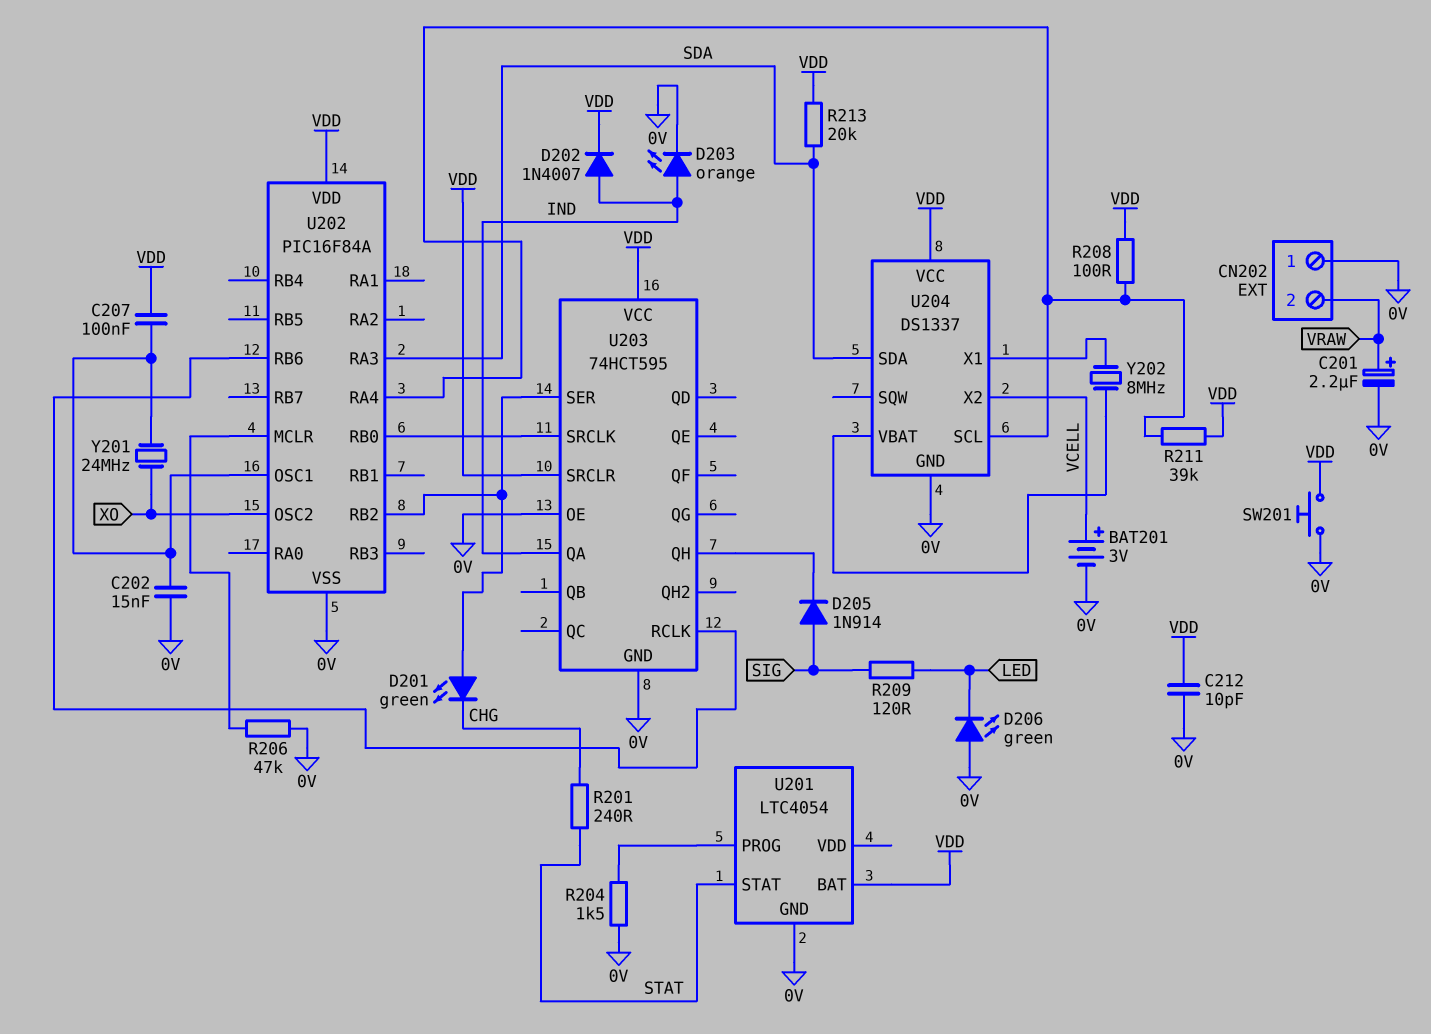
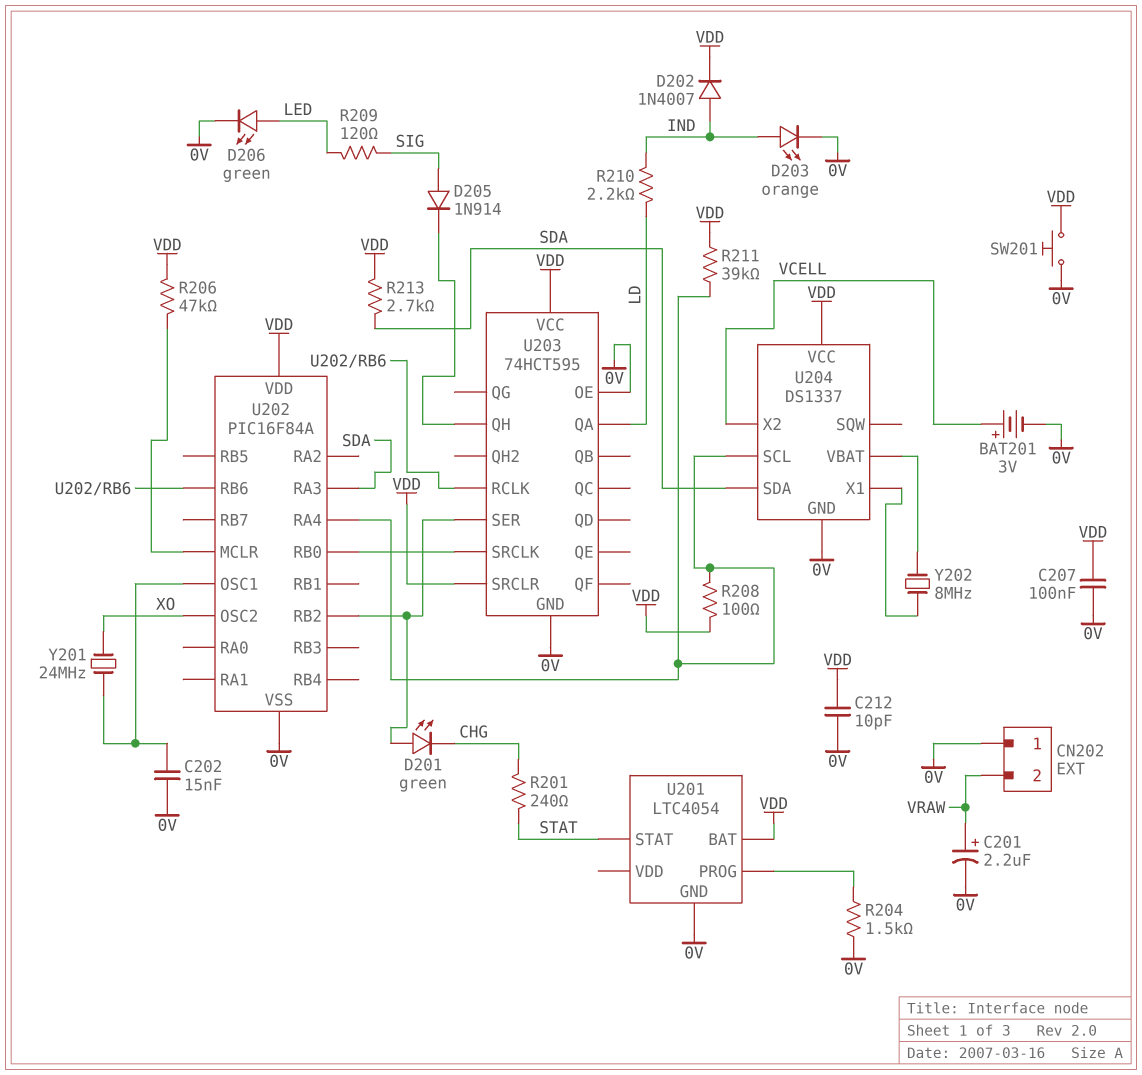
C207: 100nF (U202/OSC1, VDD) -> 100nF (0V, VDD)
D206: LED green (A 0V, K LED) -> LED green (A LED, K 0V)
R206: 47k (0V, U202/MCLR) -> 47k (U202/MCLR, VDD)
R210: none -> 2.2k (IND, LD)
R213: 20k (SDA, VDD) -> 2.7k (SDA, VDD)
U203 pin QA: IND -> LD

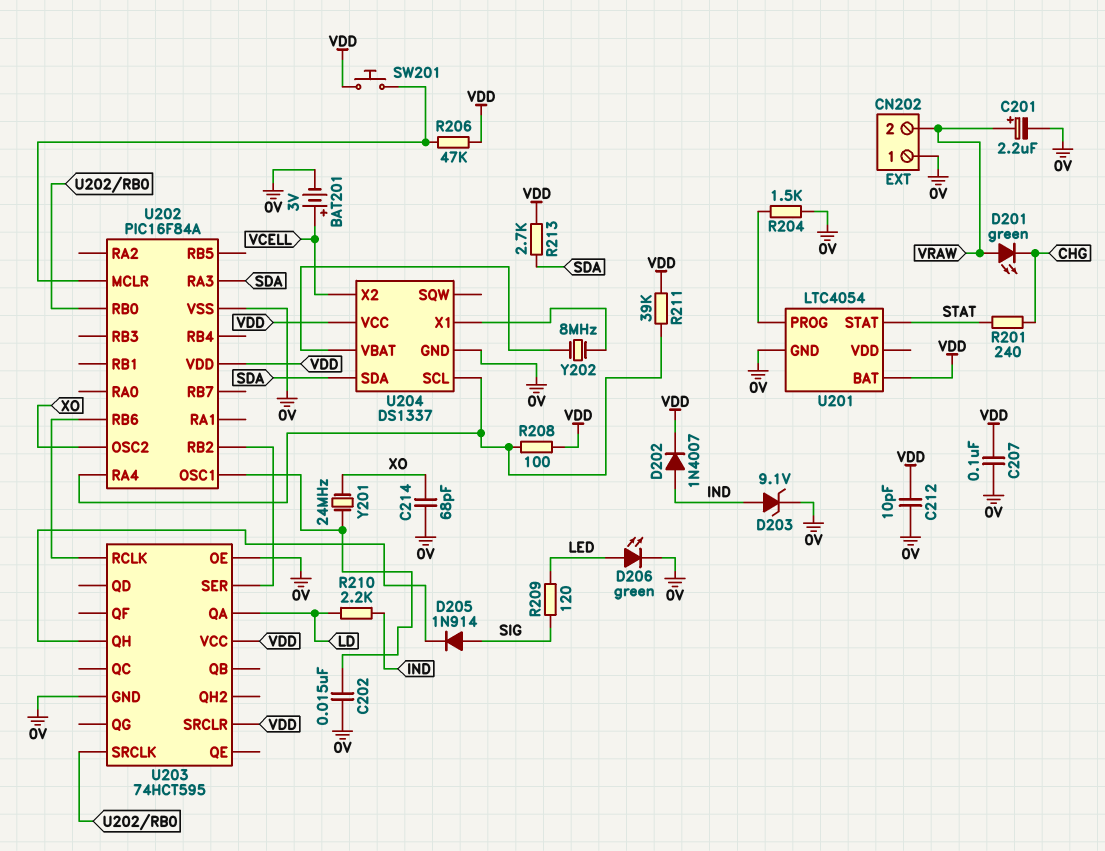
C214: none -> 68pF (0V, XO)
D201: LED green (A U202/RB2, K CHG) -> LED green (A VRAW, K CHG)
D203: LED orange (A IND, K 0V) -> zener 9.1V (A IND, K 0V)
SW201: button (0V, VDD) -> button (U202/MCLR, VDD)

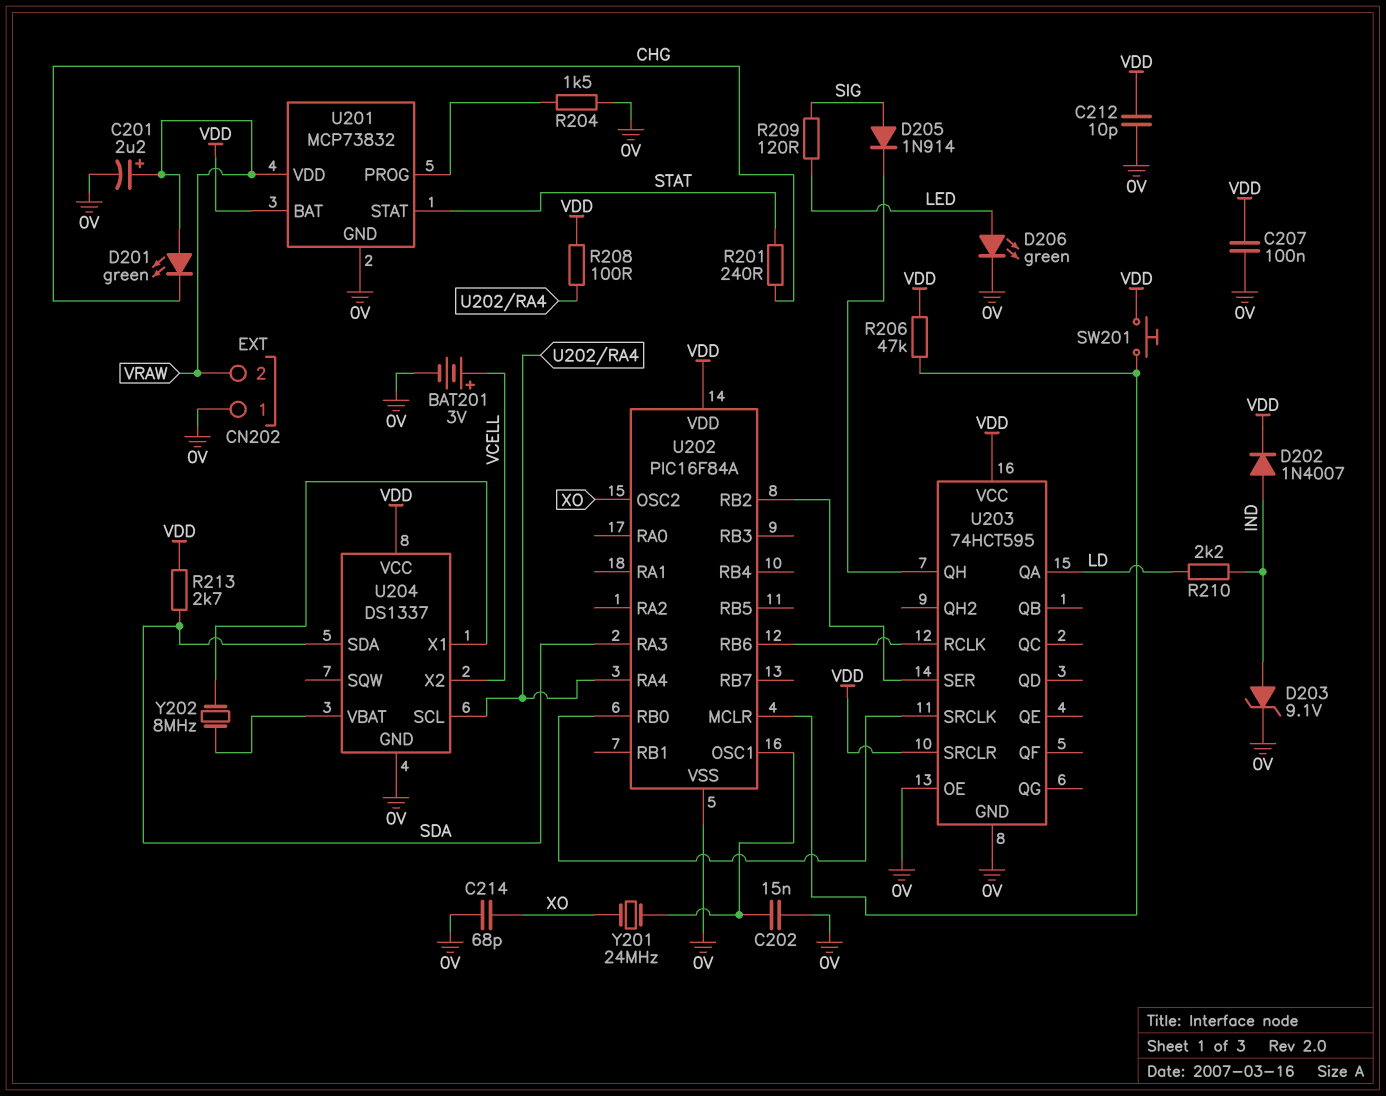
R211: 39k (U202/RA4, VDD) -> none
U201: LTC4054 -> MCP73832
U201 pin VDD: none -> VRAW

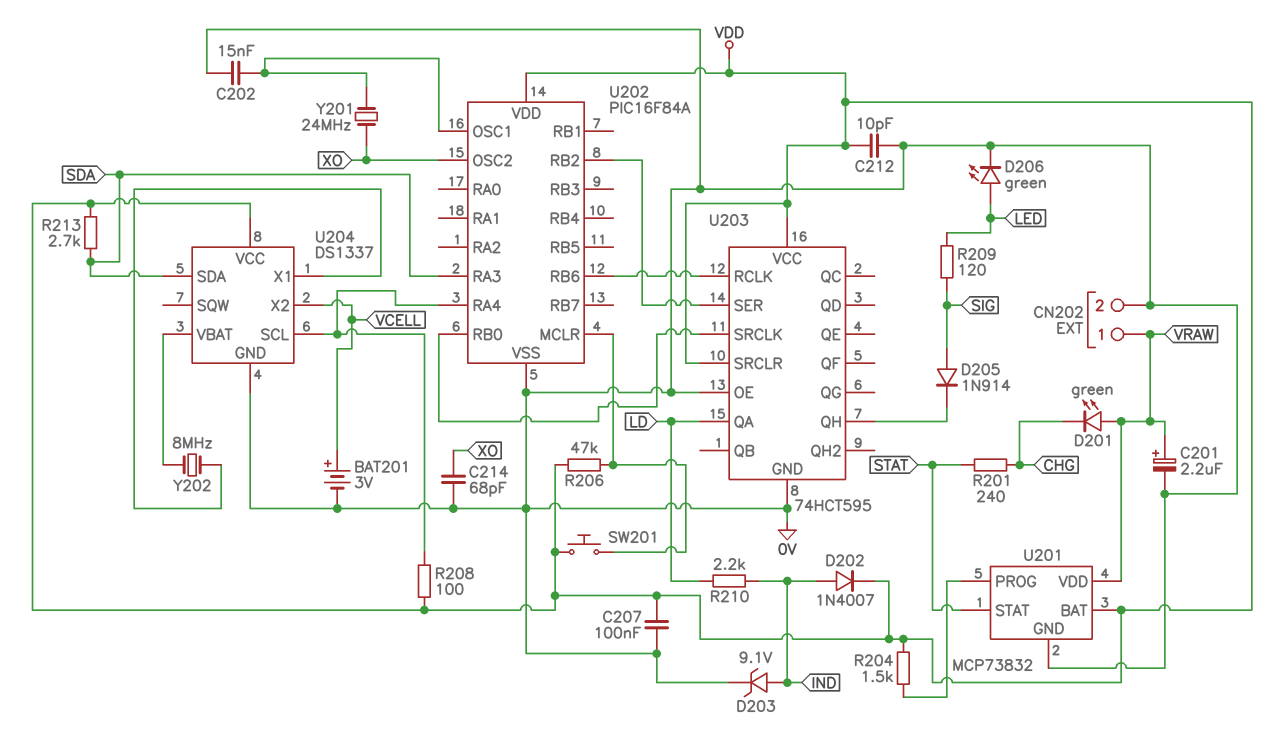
CN202 pin 1: 0V -> VRAW
CN202 pin 2: VRAW -> 0V
R204: 1.5k (0V, U201/PROG) -> 1.5k (U201/PROG, VDD)

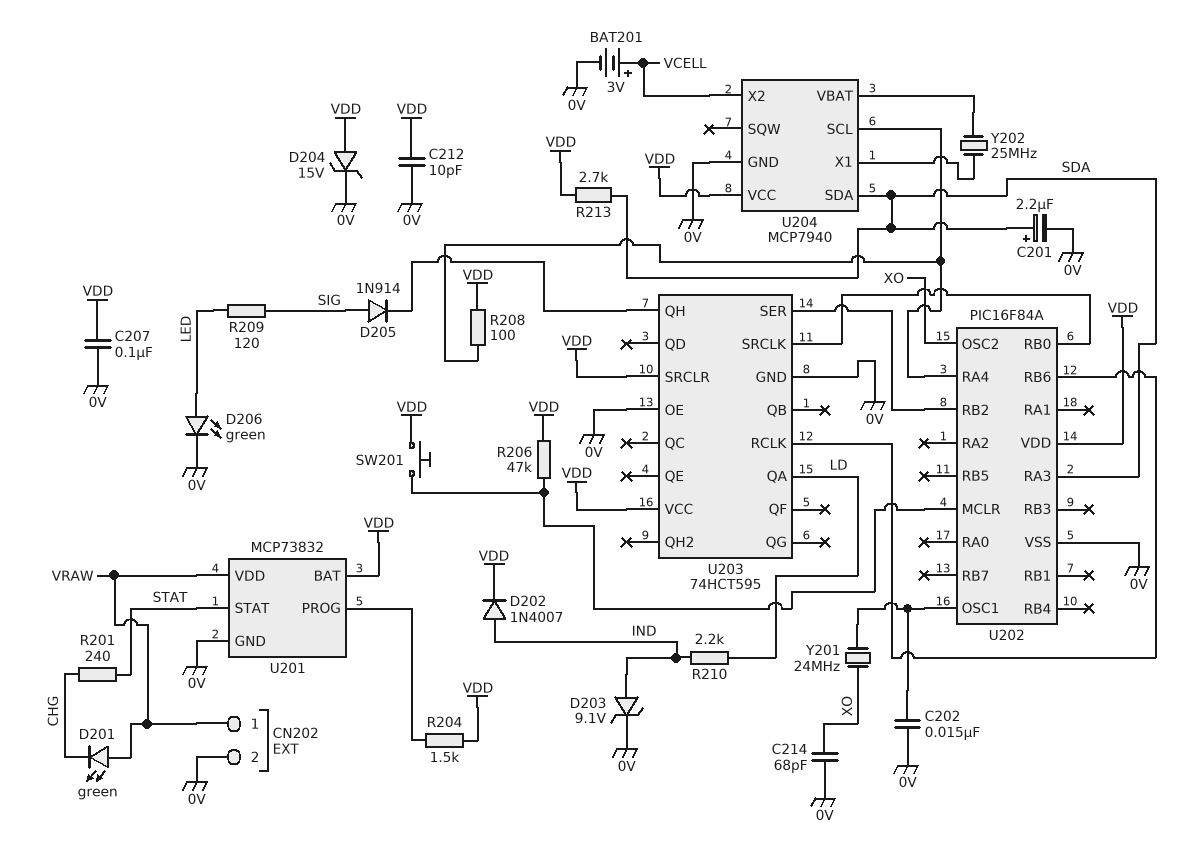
C201: 2.2uF (plus VRAW, minus 0V) -> 2.2uF (plus SDA, minus 0V)
D204: none -> zener 15V (A VDD, K 0V)
U204: DS1337 -> MCP7940
Y202: 8MHz (U204/VBAT, U204/X1) -> 25MHz (U204/VBAT, U204/X1)

